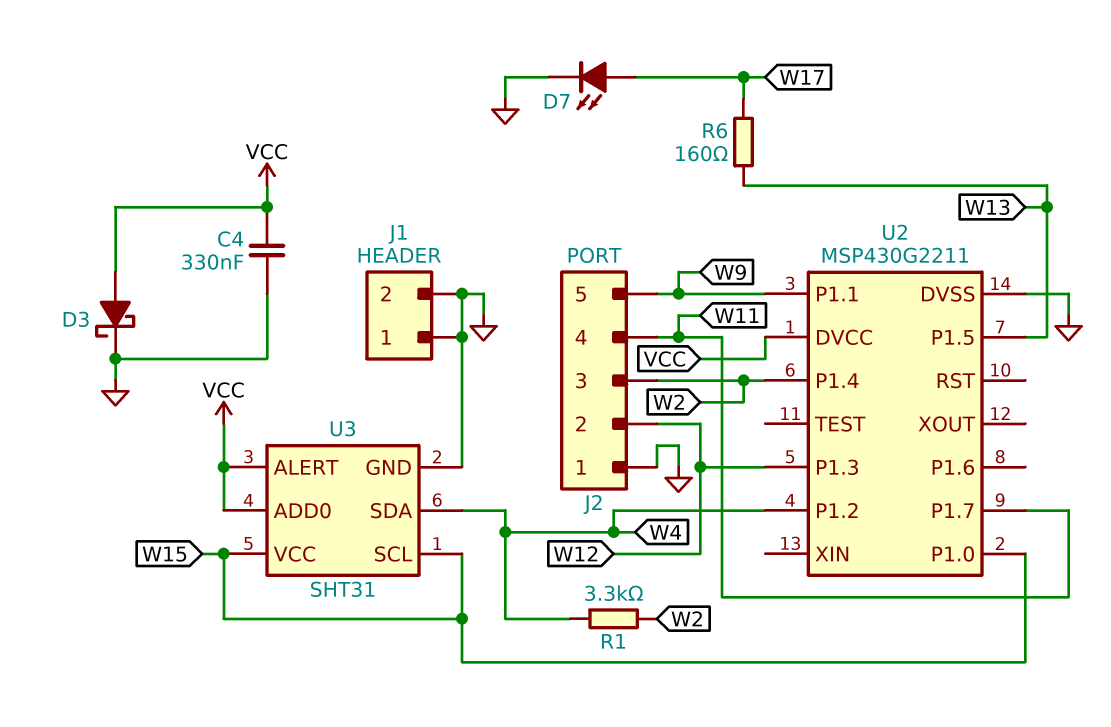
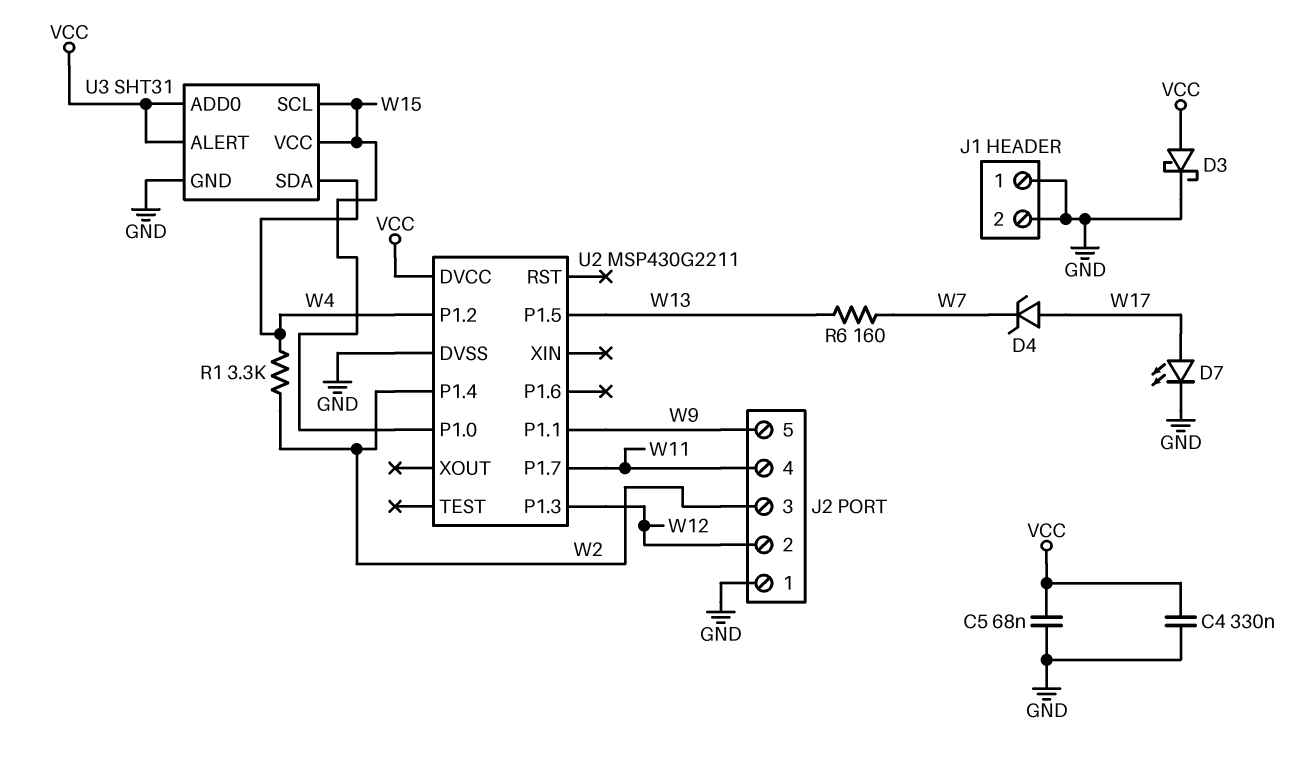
C5: none -> 68nF (GND, VCC)
D4: none -> zener (A W17, K W7)
R6: 160 (W13, W17) -> 160 (W7, W13)

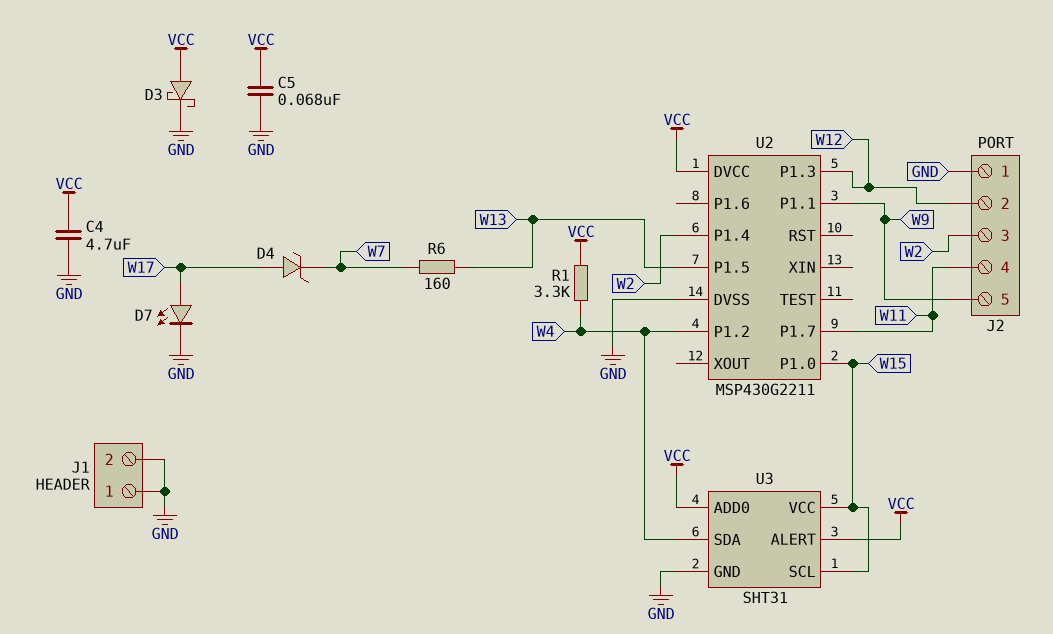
C4: 330nF (GND, VCC) -> 4.7uF (GND, VCC)
R1: 3.3k (W2, W4) -> 3.3k (VCC, W4)

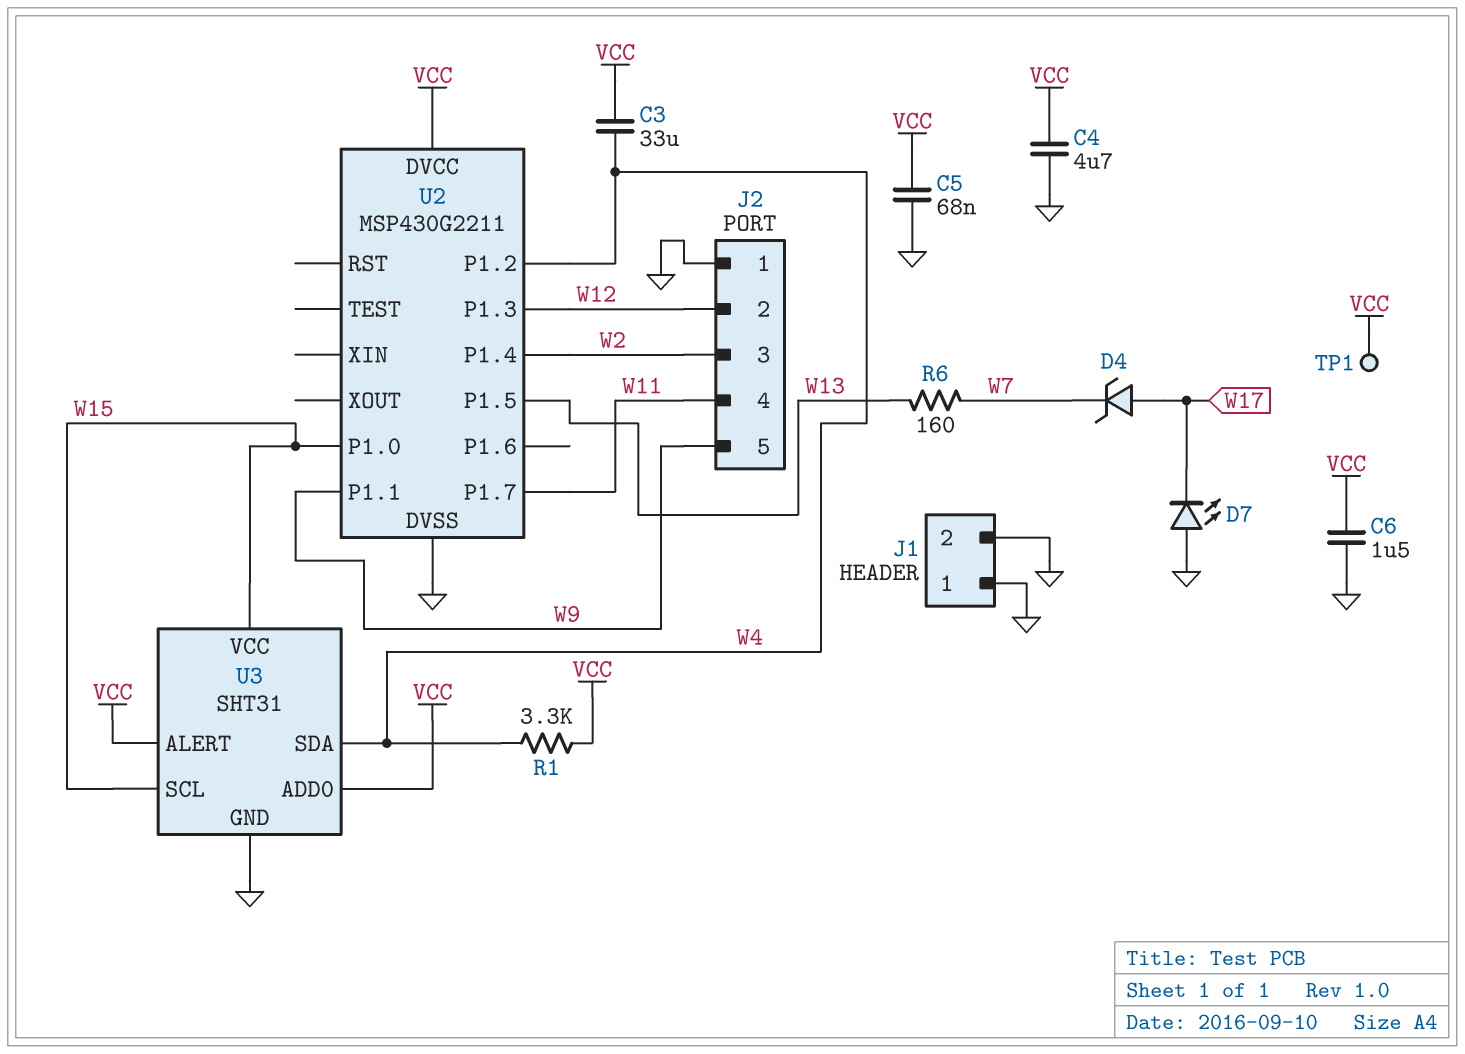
C3: none -> 33uF (VCC, W4)
C6: none -> 1.5uF (GND, VCC)
D3: schottky (A VCC, K GND) -> none
D7: LED (A W17, K GND) -> LED (A GND, K W17)
TP1: none -> test point (VCC)

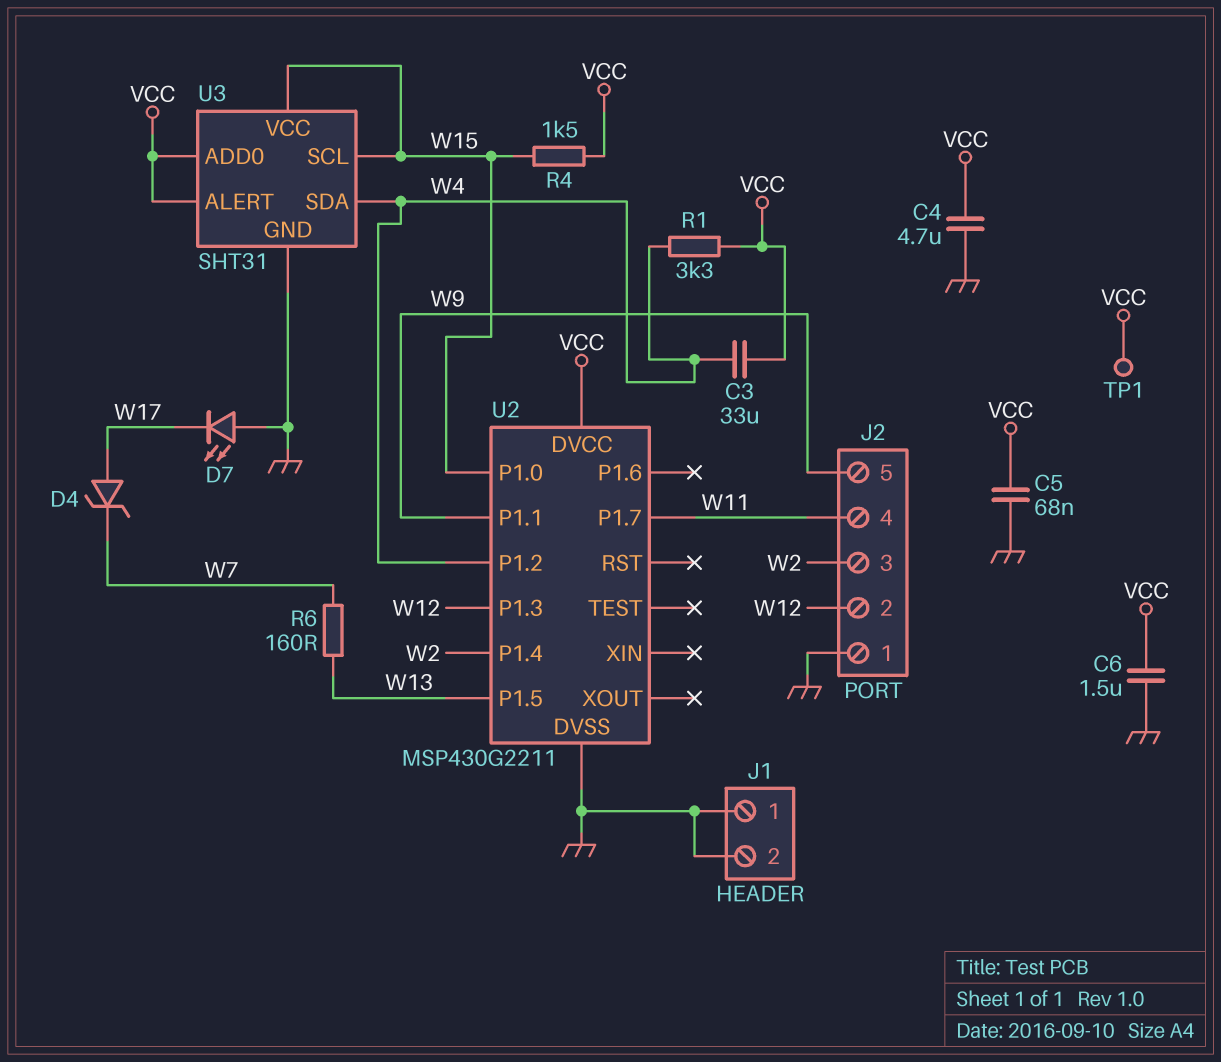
R4: none -> 1.5k (VCC, W15)

